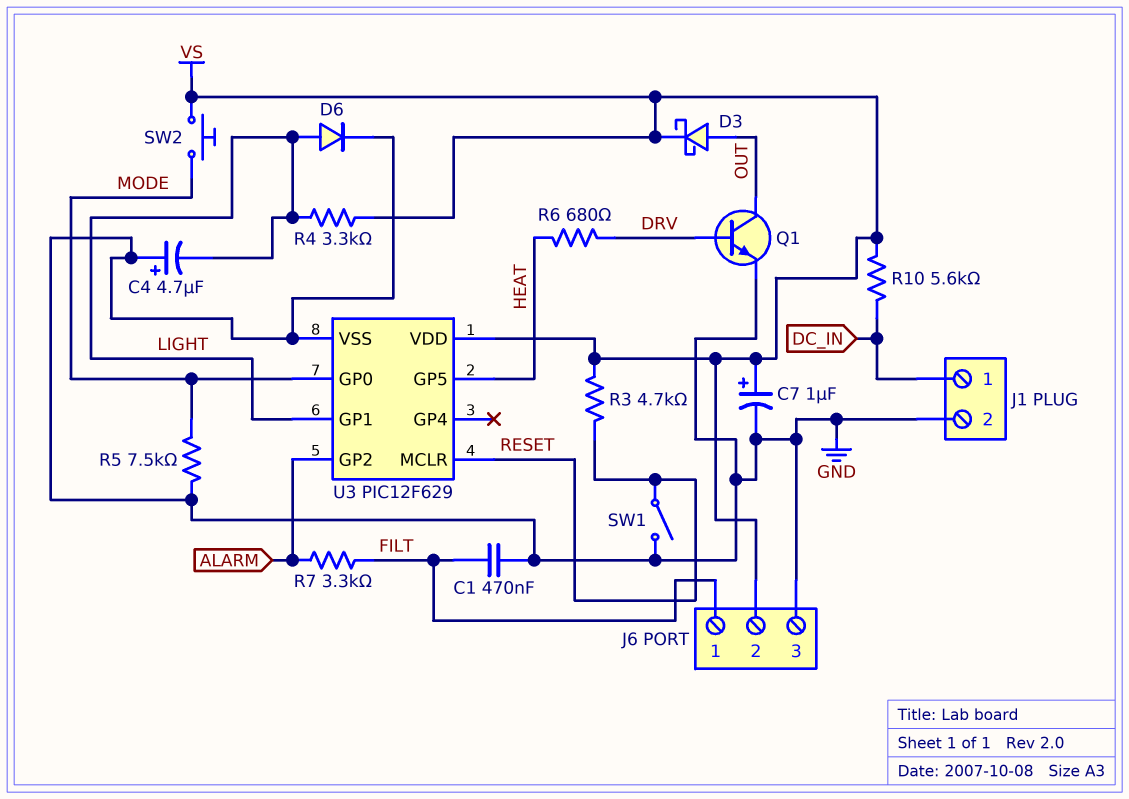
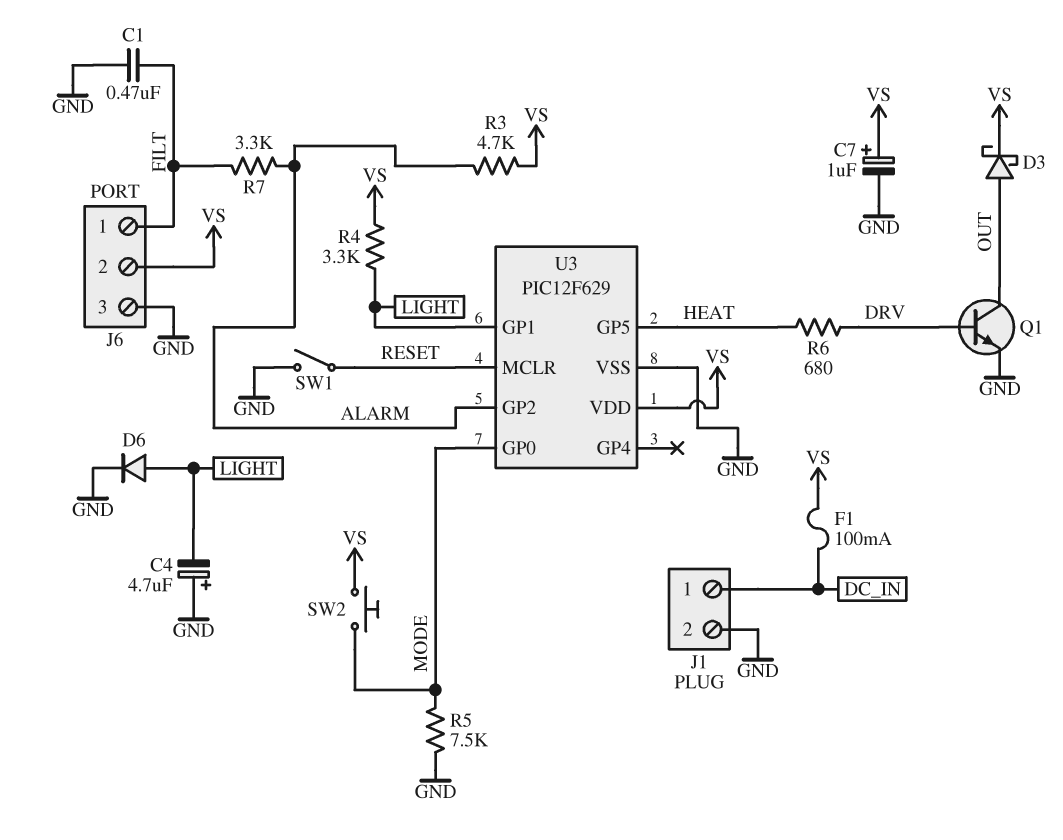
F1: none -> 100mA (DC_IN, VS)
R3: 4.7k (RESET, VS) -> 4.7k (ALARM, VS)
R10: 5.6k (DC_IN, VS) -> none

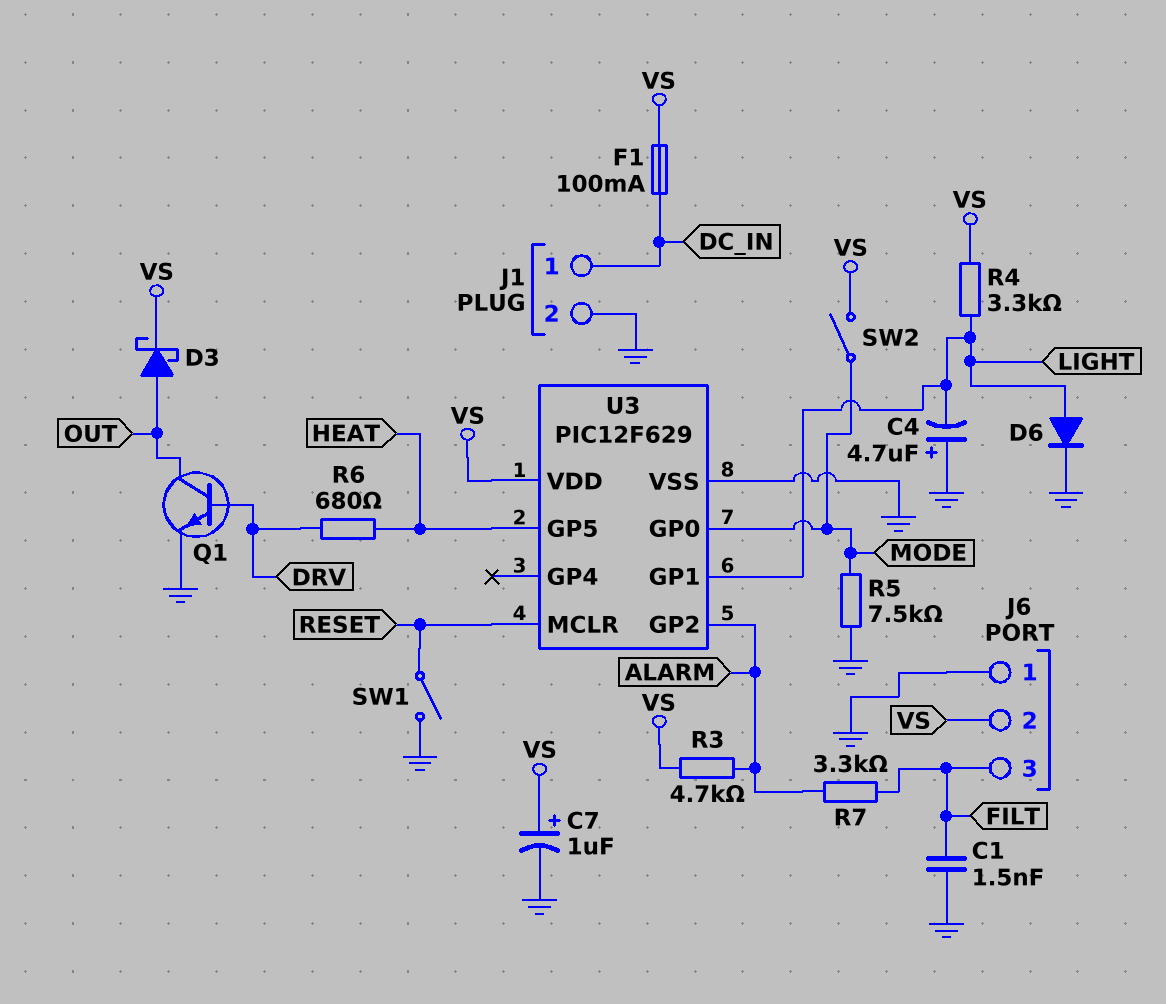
C1: 470nF (FILT, GND) -> 1.5nF (FILT, GND)
J6 pin 1: FILT -> GND
J6 pin 3: GND -> FILT
SW2: button (MODE, VS) -> switch (MODE, VS)

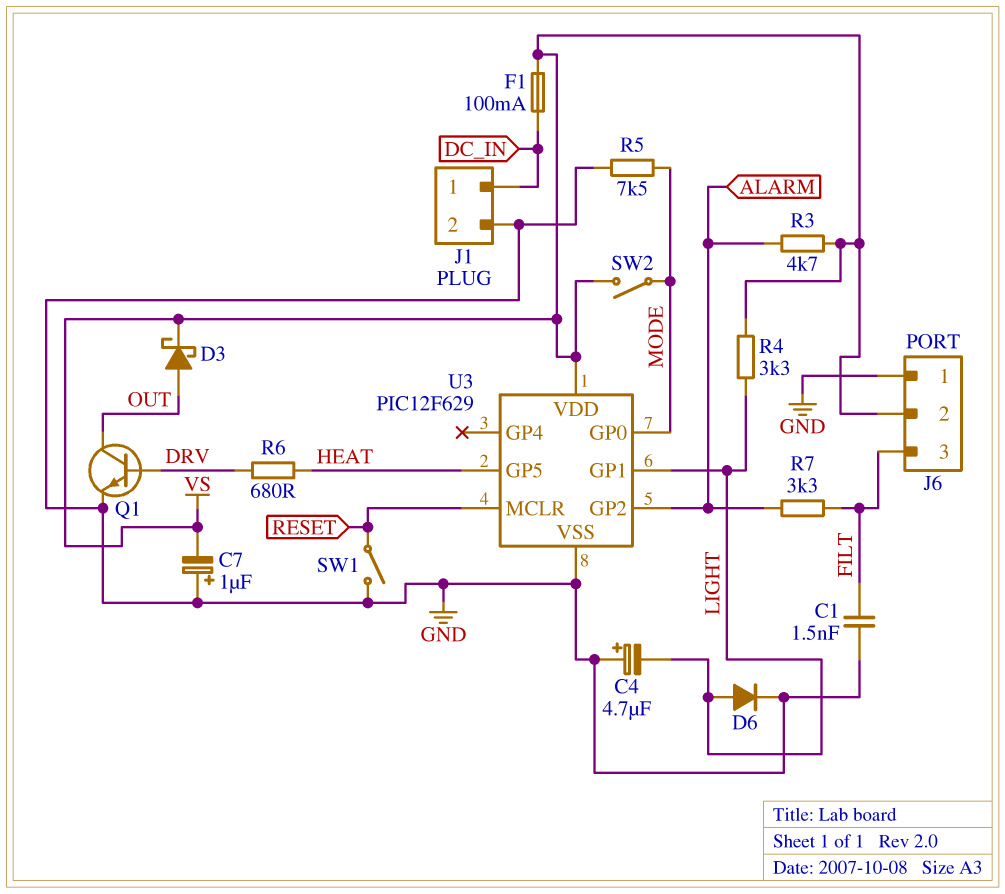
C7: 1uF (plus VS, minus GND) -> 1uF (plus GND, minus VS)

